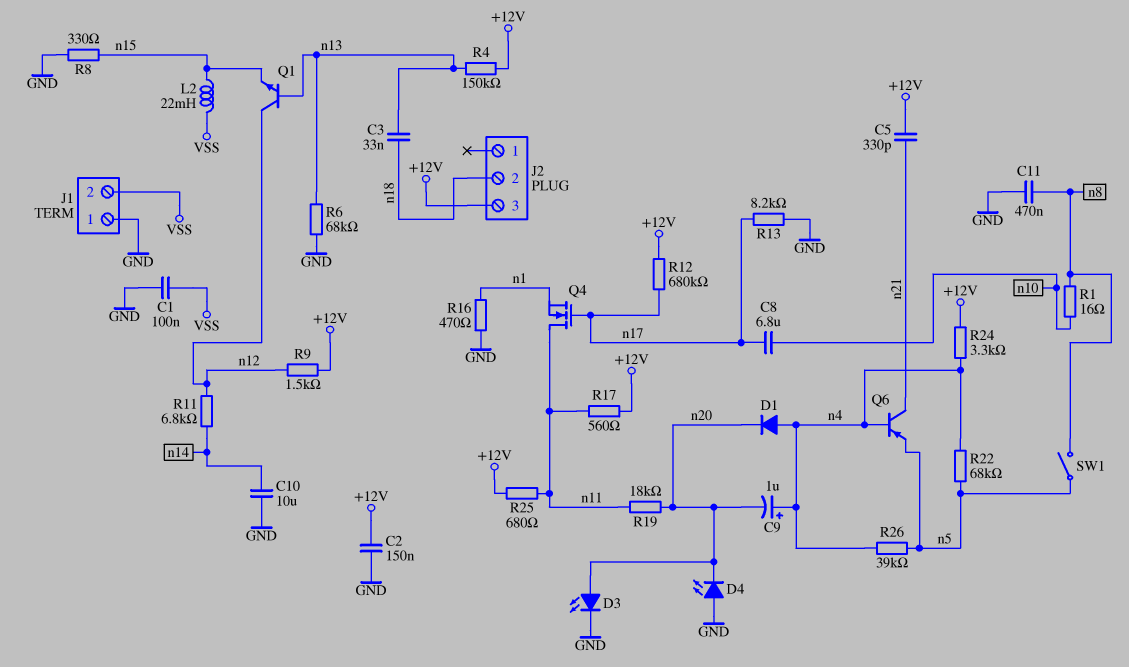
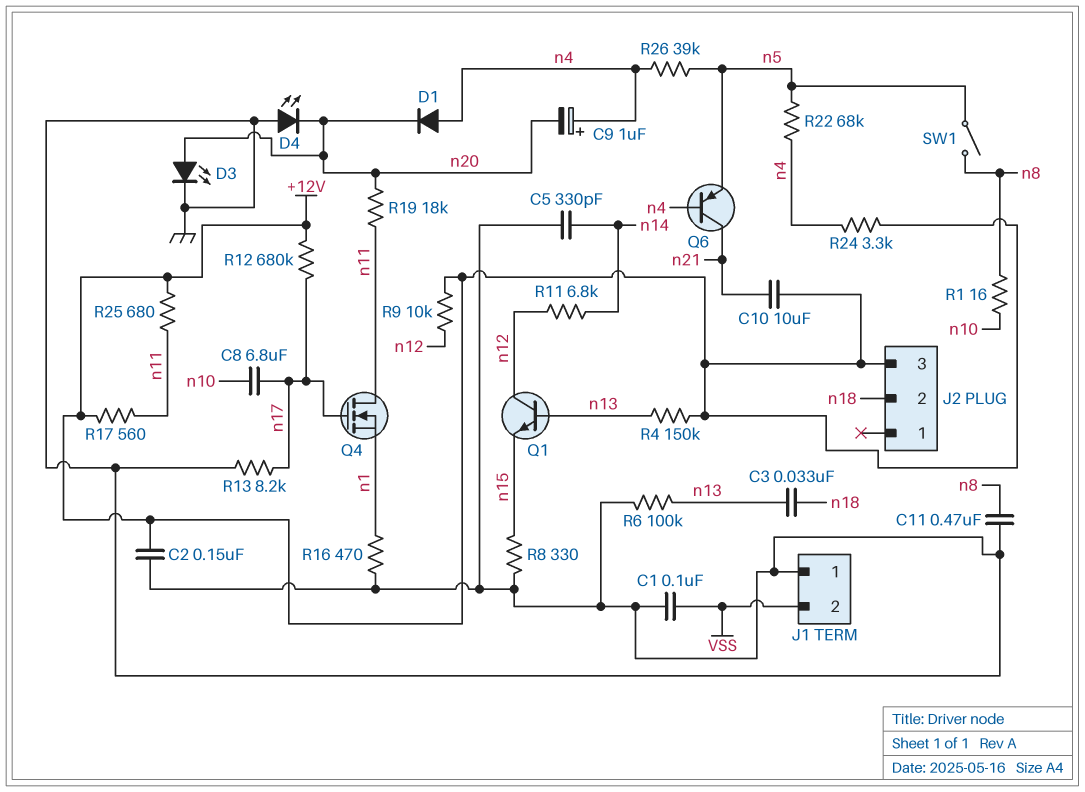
C5: 330pF (+12V, n21) -> 330pF (GND, n14)
C10: 10uF (GND, n14) -> 10uF (+12V, n21)
L2: 22mH (VSS, n15) -> none
R6: 68k (GND, n13) -> 100k (GND, n13)
R9: 1.5k (+12V, n12) -> 10k (+12V, n12)

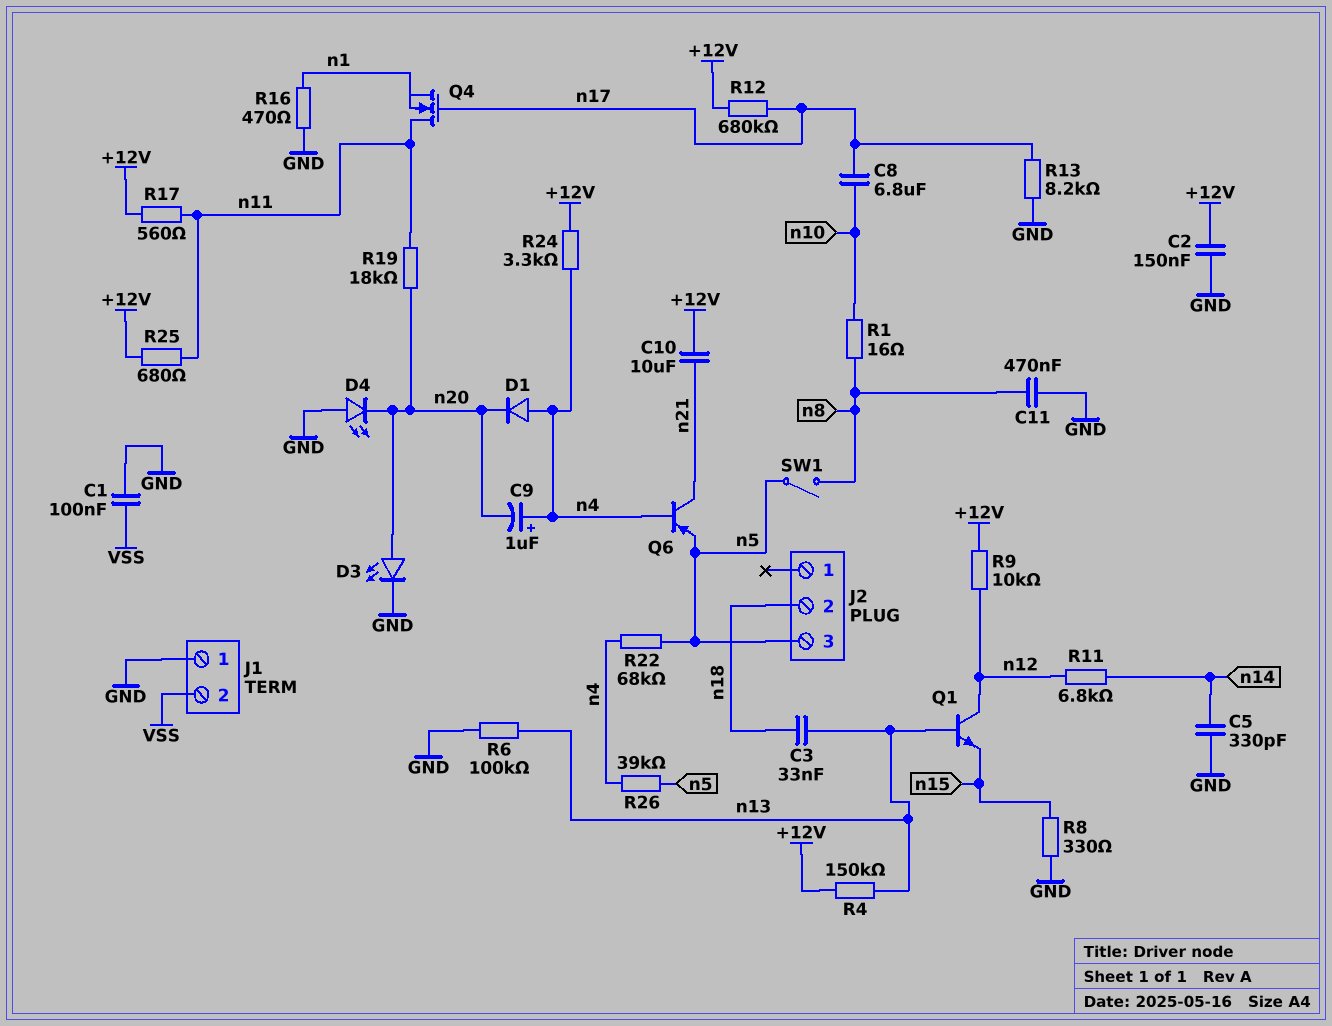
J2 pin 3: +12V -> n5

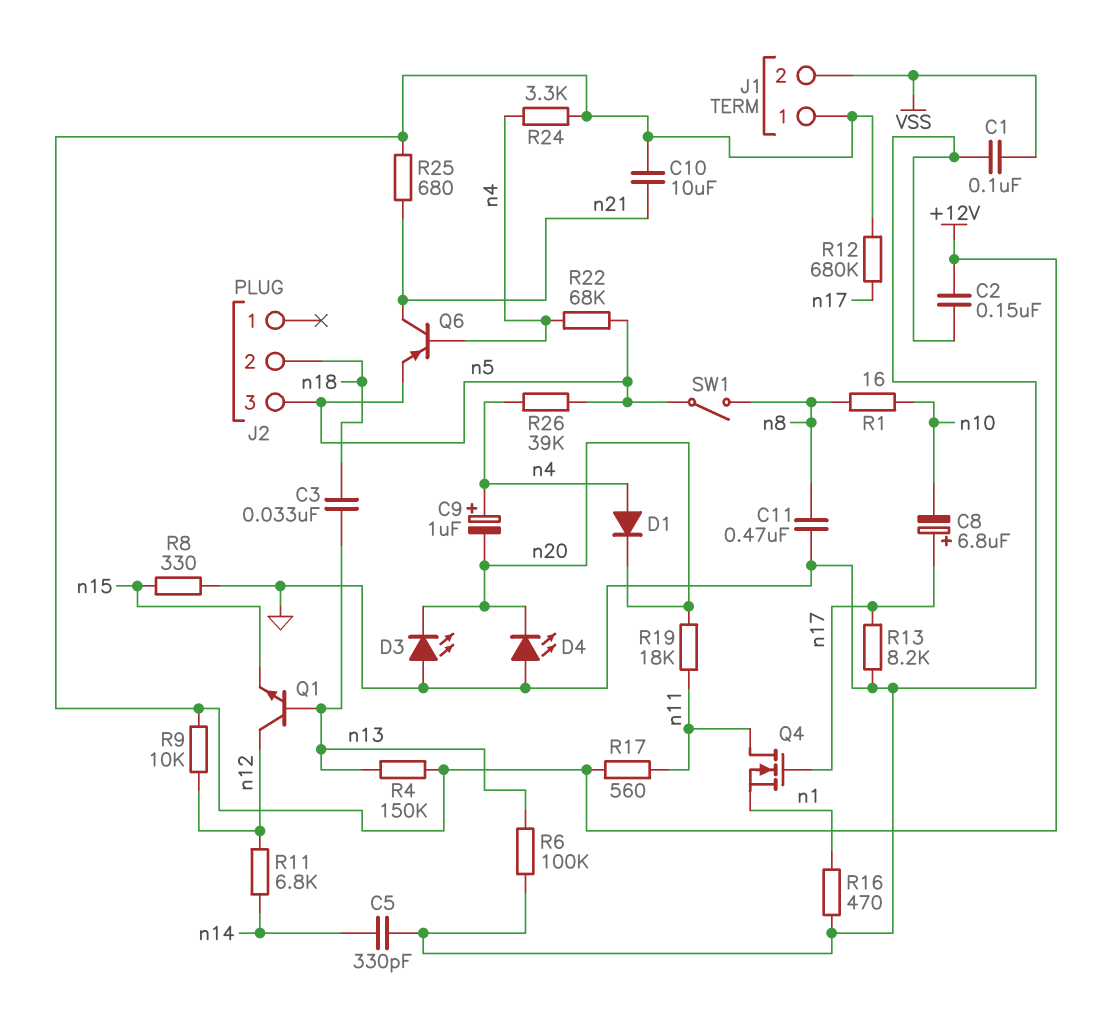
C8: 6.8uF (n10, n17) -> 6.8uF (plus n17, minus n10)
D3: LED (A n20, K GND) -> LED (A GND, K n20)
J1 pin 1: GND -> +12V
R25: 680 (+12V, n11) -> 680 (+12V, n21)

